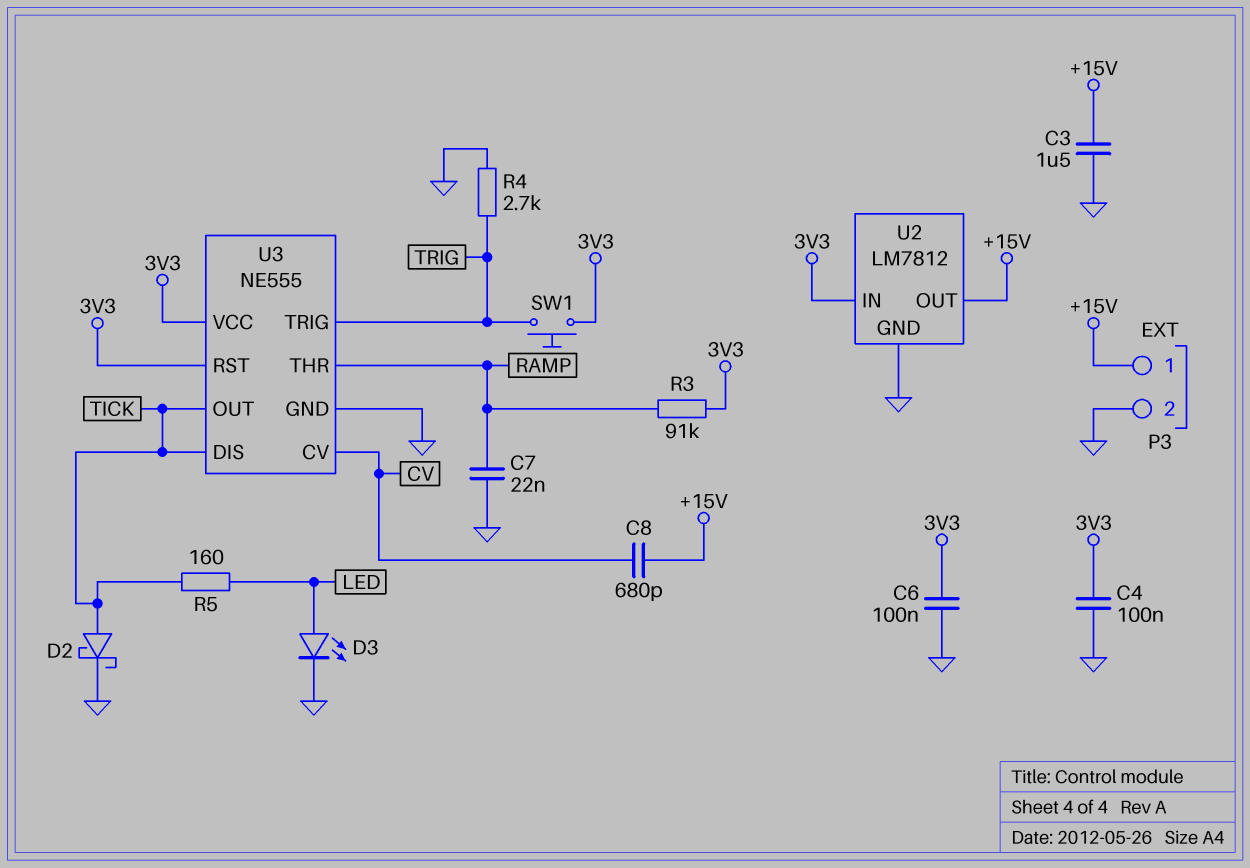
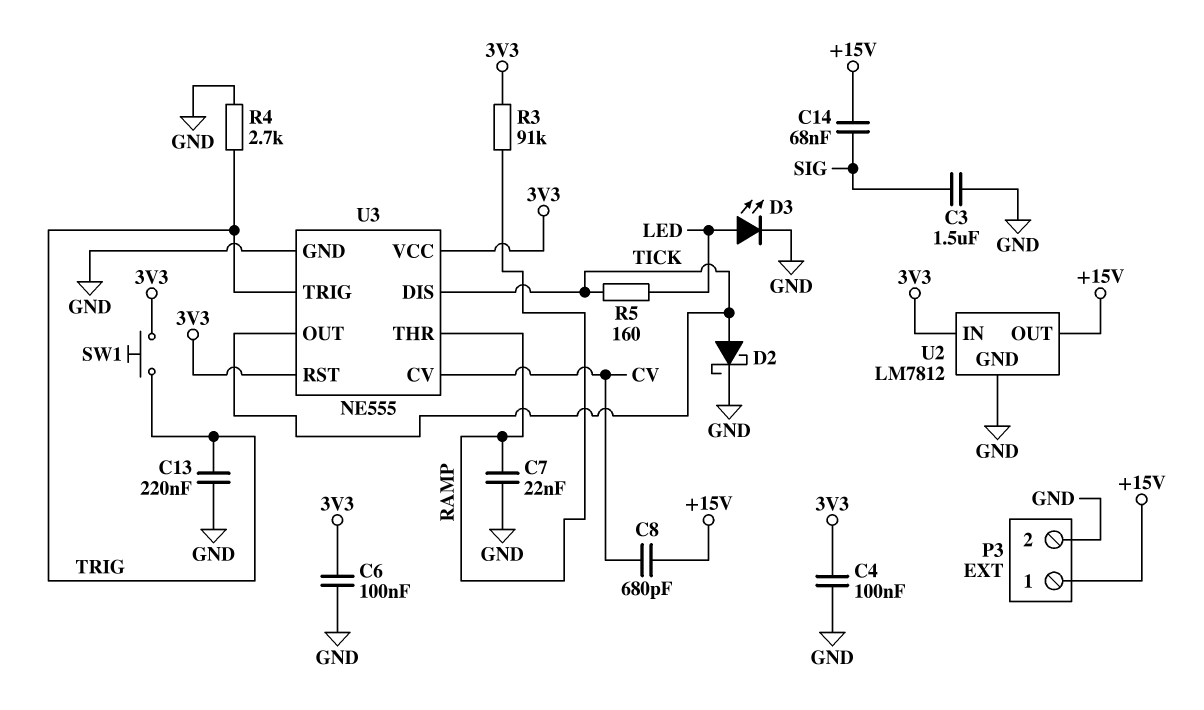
C3: 1.5uF (+15V, GND) -> 1.5uF (GND, SIG)
C13: none -> 220nF (GND, TRIG)
C14: none -> 68nF (+15V, SIG)

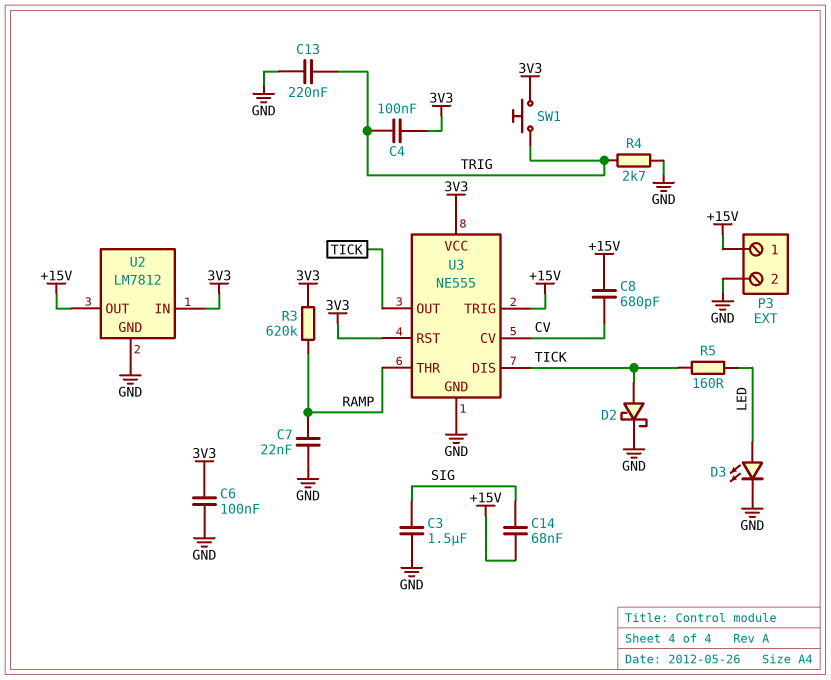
C4: 100nF (3V3, GND) -> 100nF (3V3, TRIG)
R3: 91k (3V3, RAMP) -> 620k (3V3, RAMP)
U3 pin TRIG: TRIG -> +15V

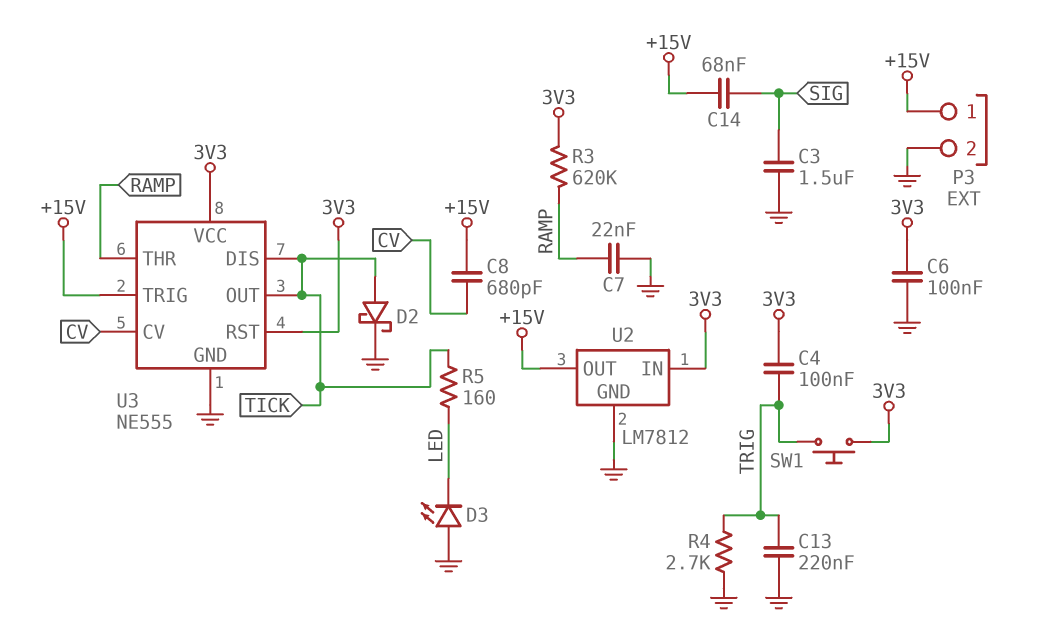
D3: LED (A LED, K GND) -> LED (A GND, K LED)

